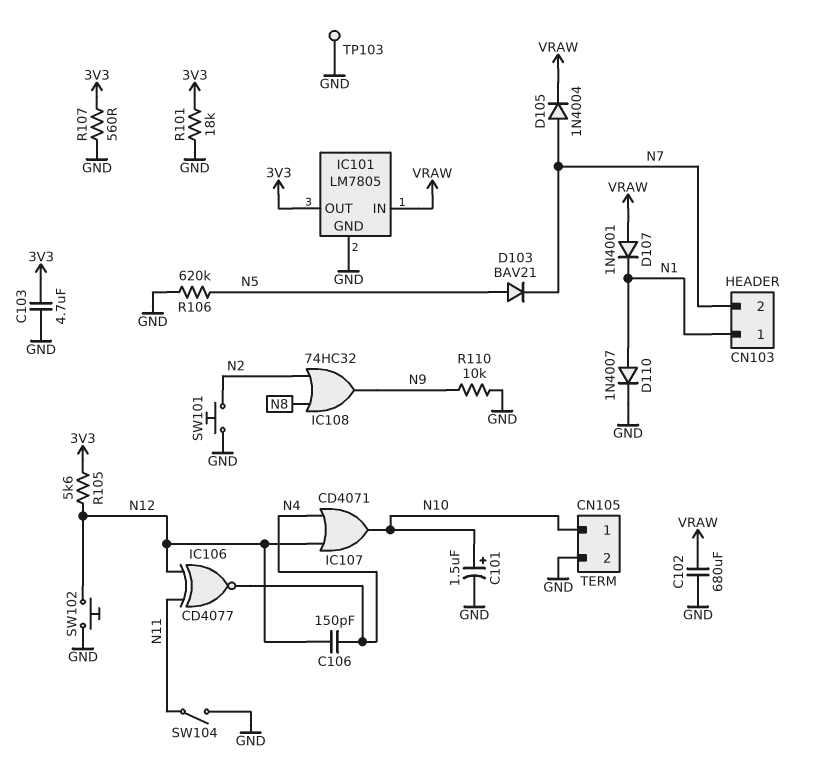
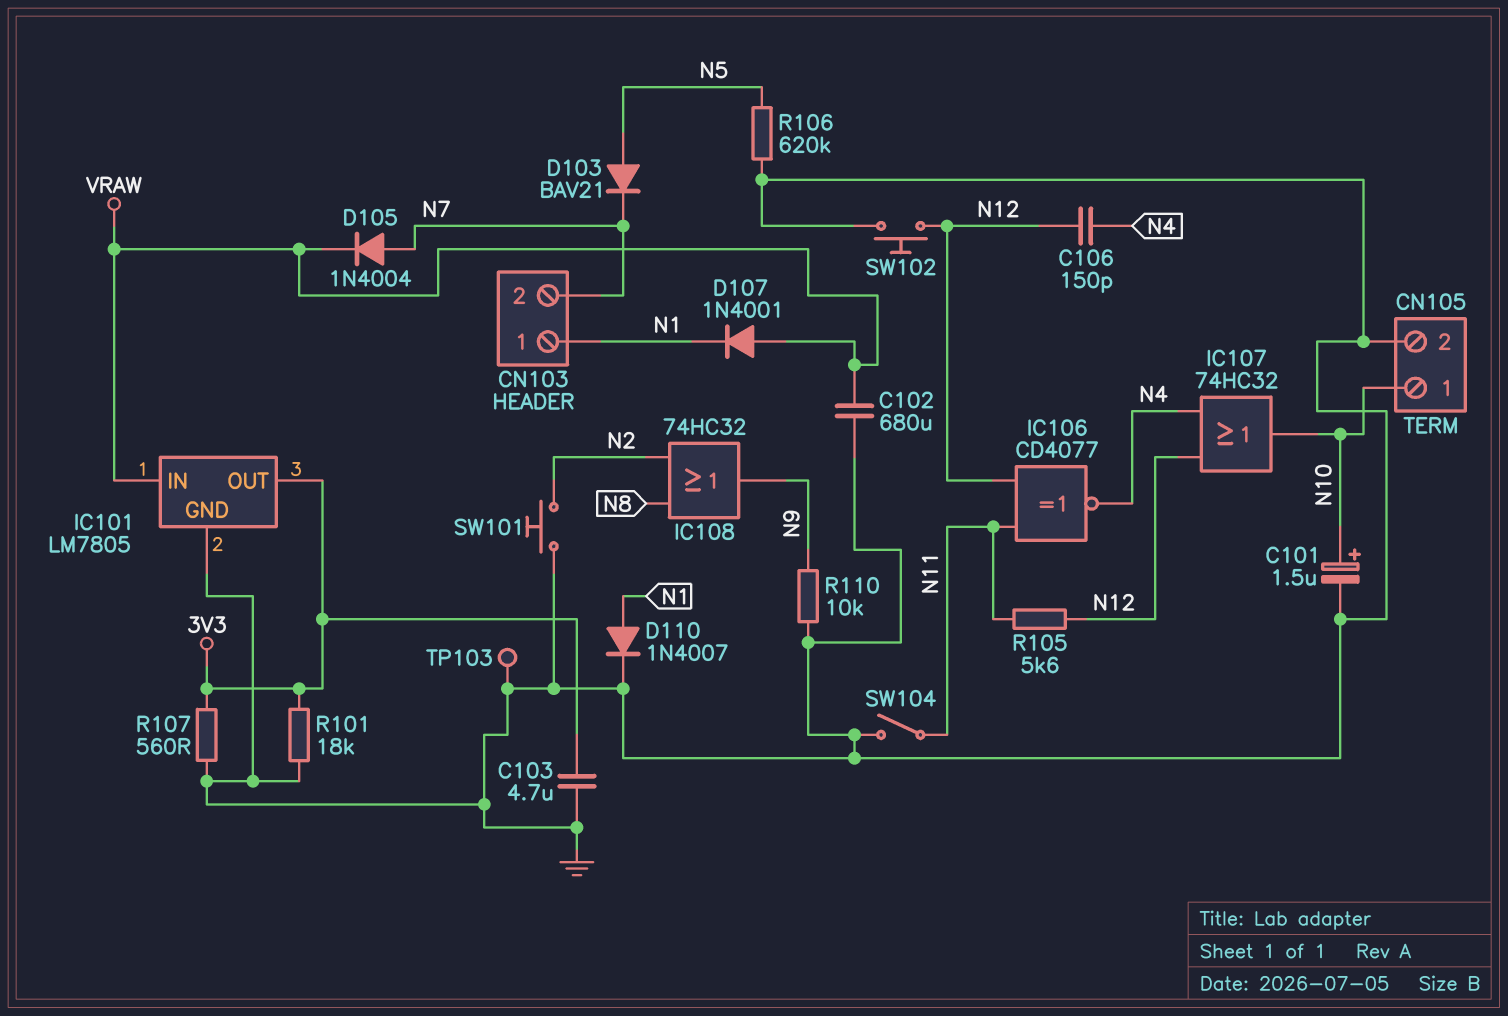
IC107: OR CD4071 (in N4, in N12, out N10) -> OR 74HC32 (in N4, in N12, out N10)
R105: 5.6k (3V3, N12) -> 5.6k (N11, N12)

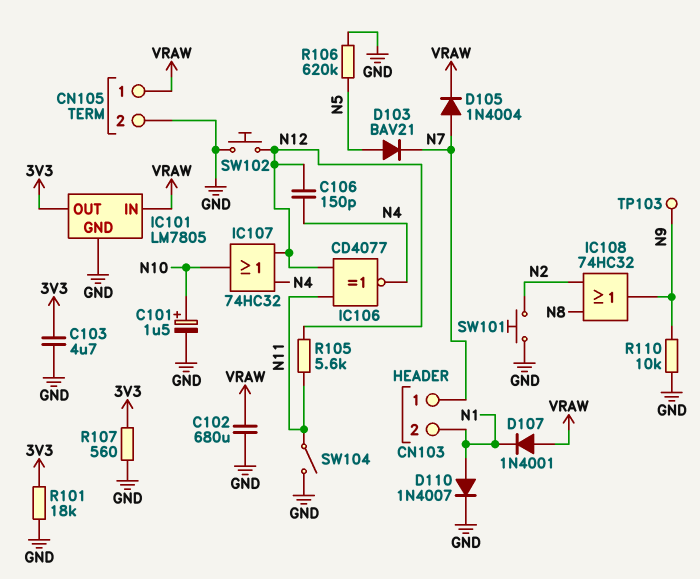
CN103 pin 1: N1 -> N7
CN103 pin 2: N7 -> N1
CN105 pin 1: N10 -> VRAW
TP103: test point (GND) -> test point (N9)

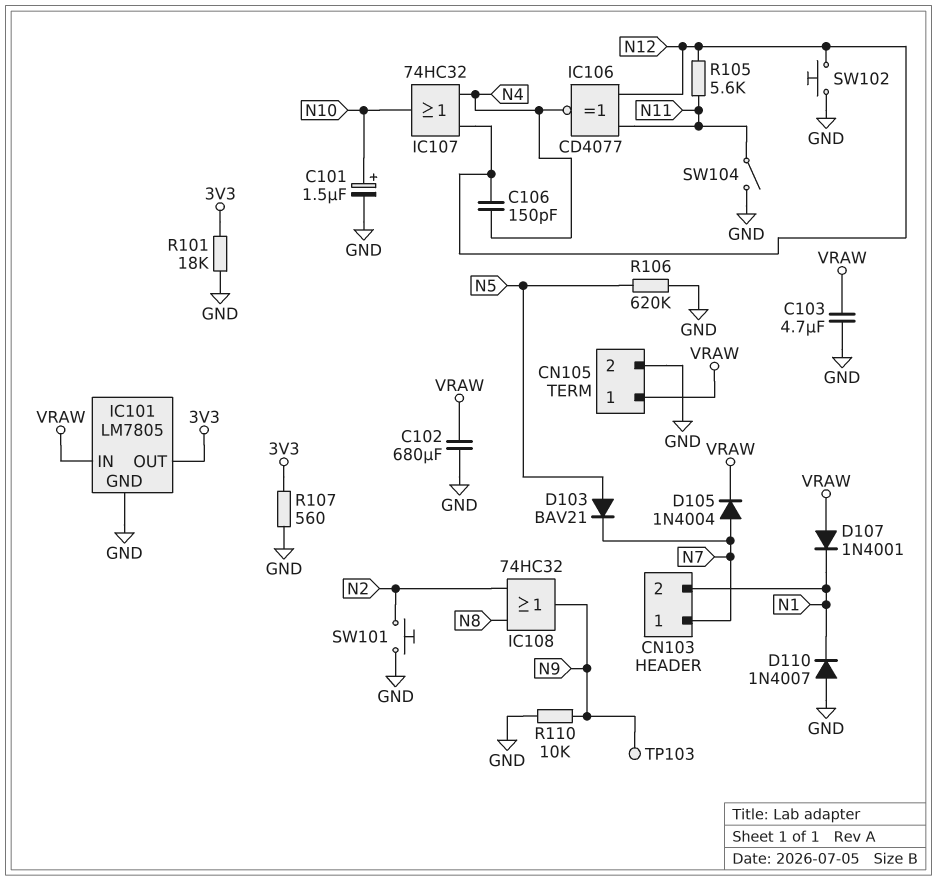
C103: 4.7uF (3V3, GND) -> 4.7uF (GND, VRAW)
D110: diode 1N4007 (A N1, K GND) -> diode 1N4007 (A GND, K N1)

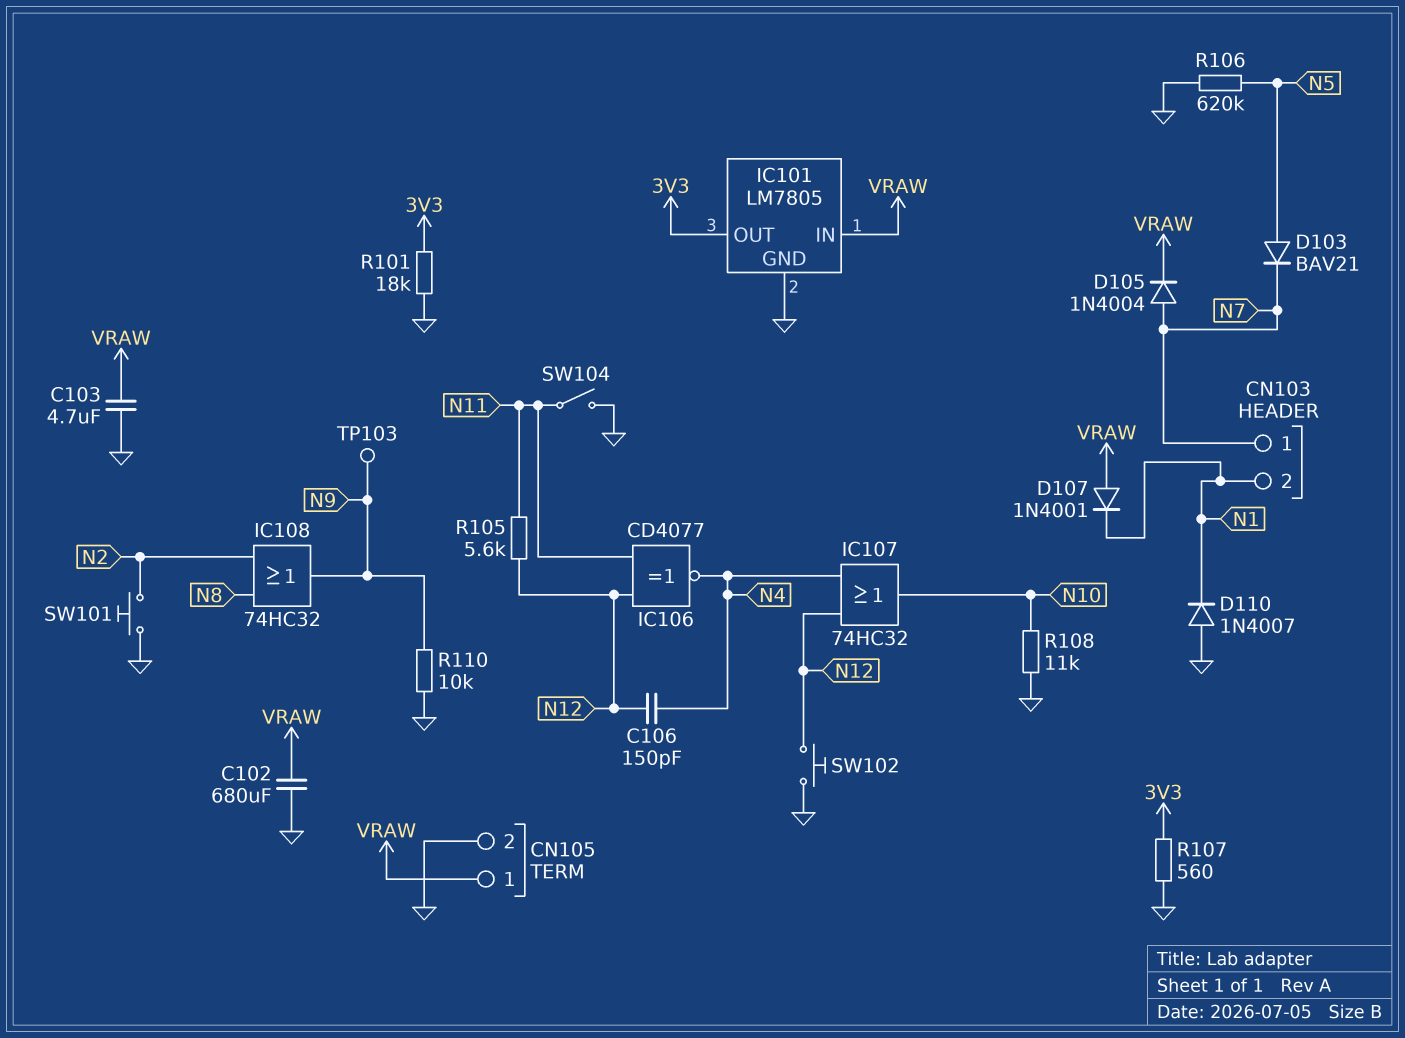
C101: 1.5uF (plus N10, minus GND) -> none
R108: none -> 11k (GND, N10)

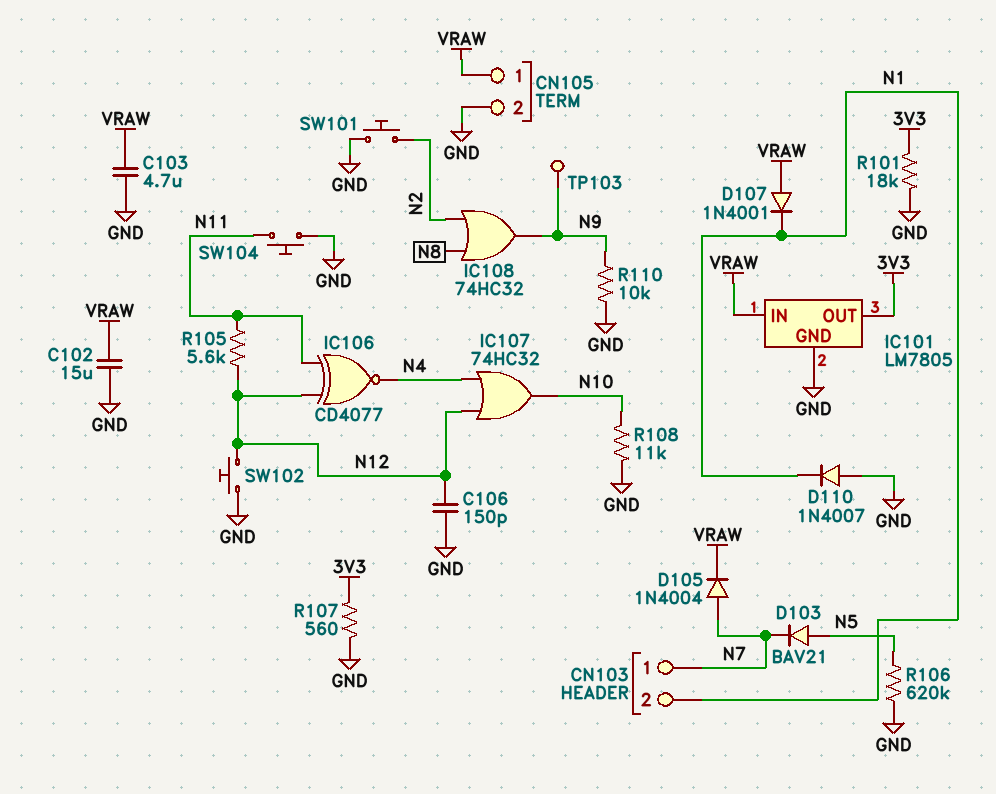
C102: 680uF (GND, VRAW) -> 15uF (GND, VRAW)
C106: 150pF (N4, N12) -> 150pF (GND, N12)
SW104: switch (GND, N11) -> button (GND, N11)

